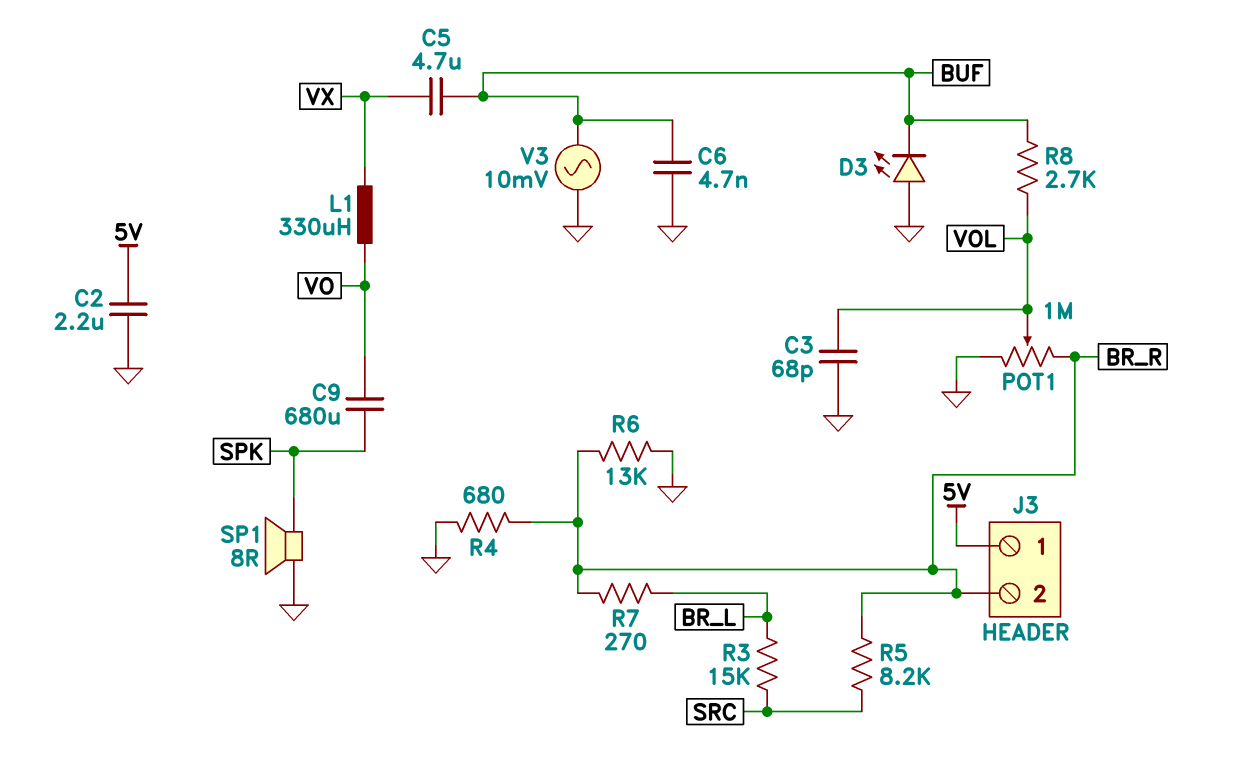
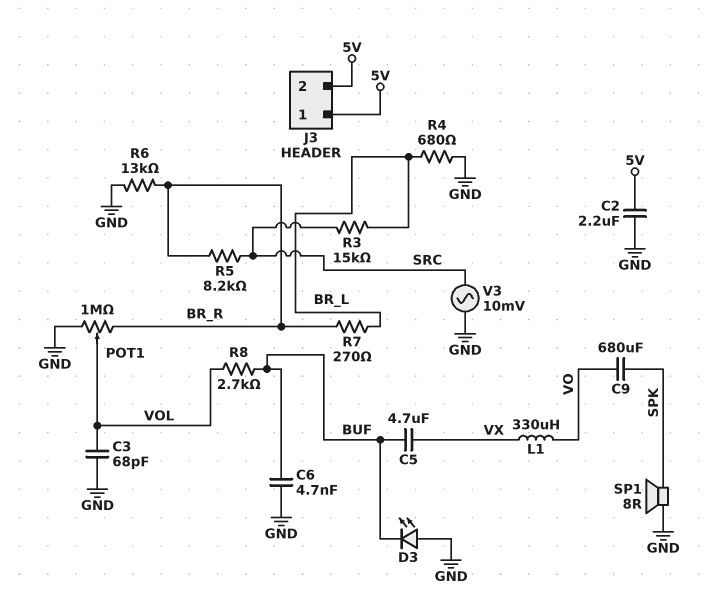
J3 pin 2: BR_R -> 5V
R4: 680 (BR_R, GND) -> 680 (BR_L, GND)
V3: AC 10mV (BUF, GND) -> AC 10mV (GND, SRC)

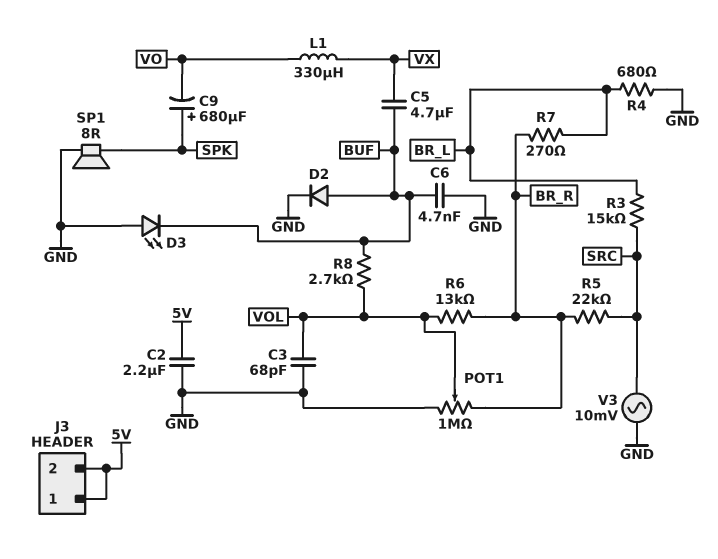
C9: 680uF (SPK, VO) -> 680uF (plus SPK, minus VO)
D2: none -> diode (A BUF, K GND)
R5: 8.2k (BR_R, SRC) -> 22k (BR_R, SRC)
R6: 13k (BR_R, GND) -> 13k (BR_R, VOL)

